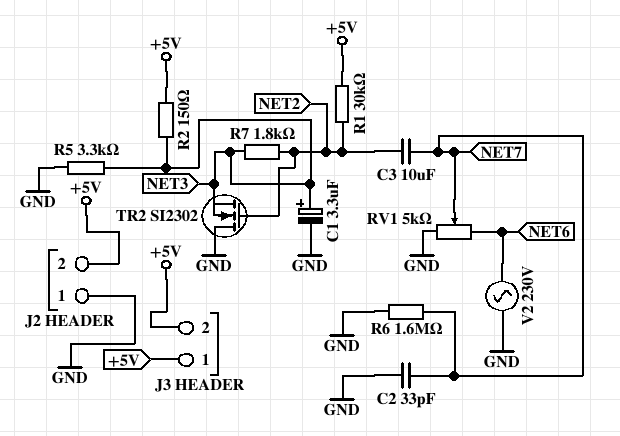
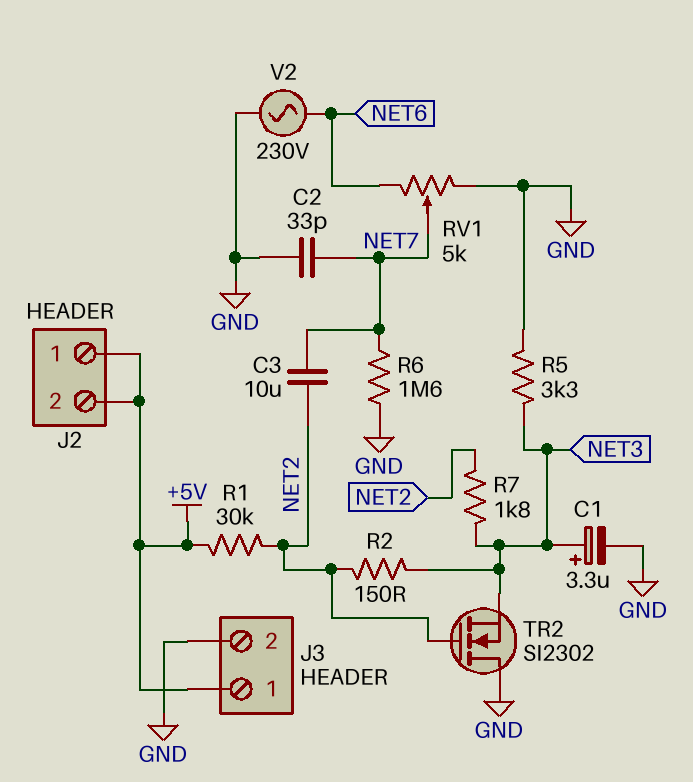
J2 pin 1: GND -> +5V
J3 pin 2: +5V -> GND
R2: 150 (+5V, NET3) -> 150 (NET2, NET3)

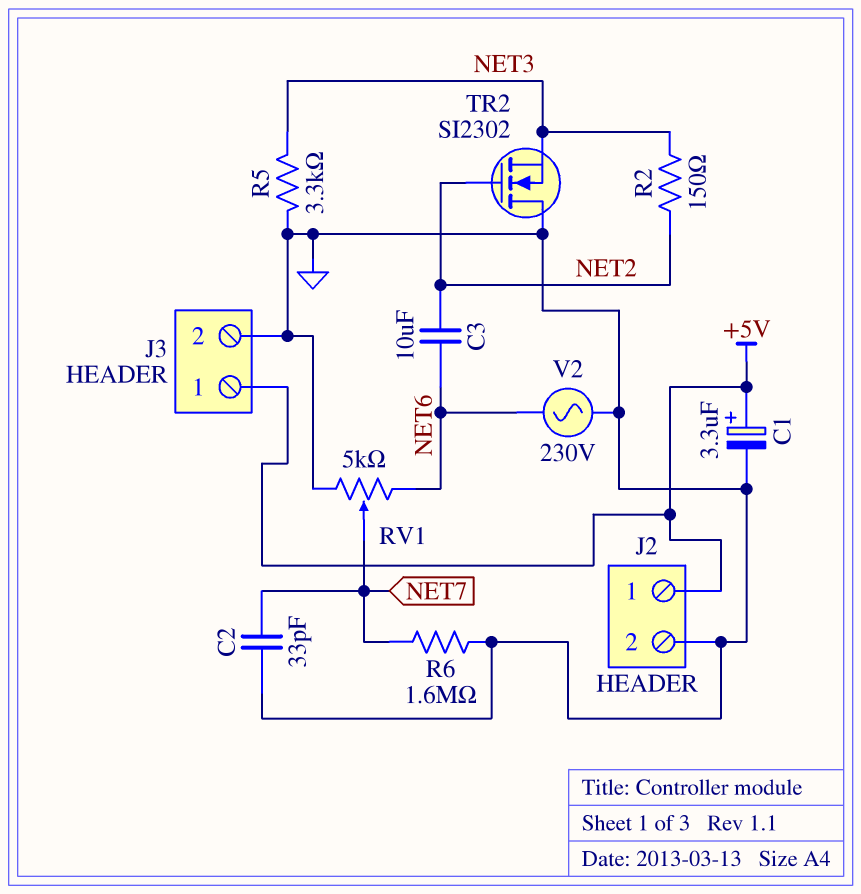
C1: 3.3uF (plus NET3, minus GND) -> 3.3uF (plus +5V, minus GND)
C3: 10uF (NET2, NET7) -> 10uF (NET2, NET6)
J2 pin 2: +5V -> GND
R1: 30k (+5V, NET2) -> none
R7: 1.8k (NET2, NET3) -> none

